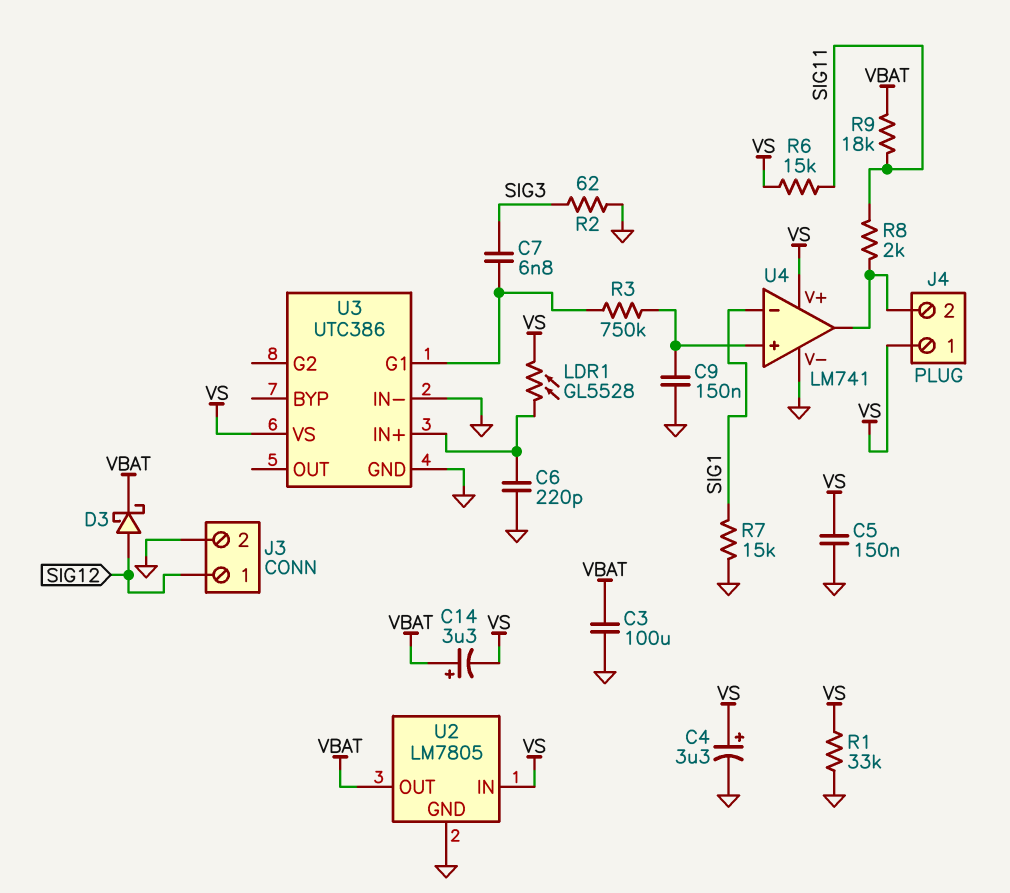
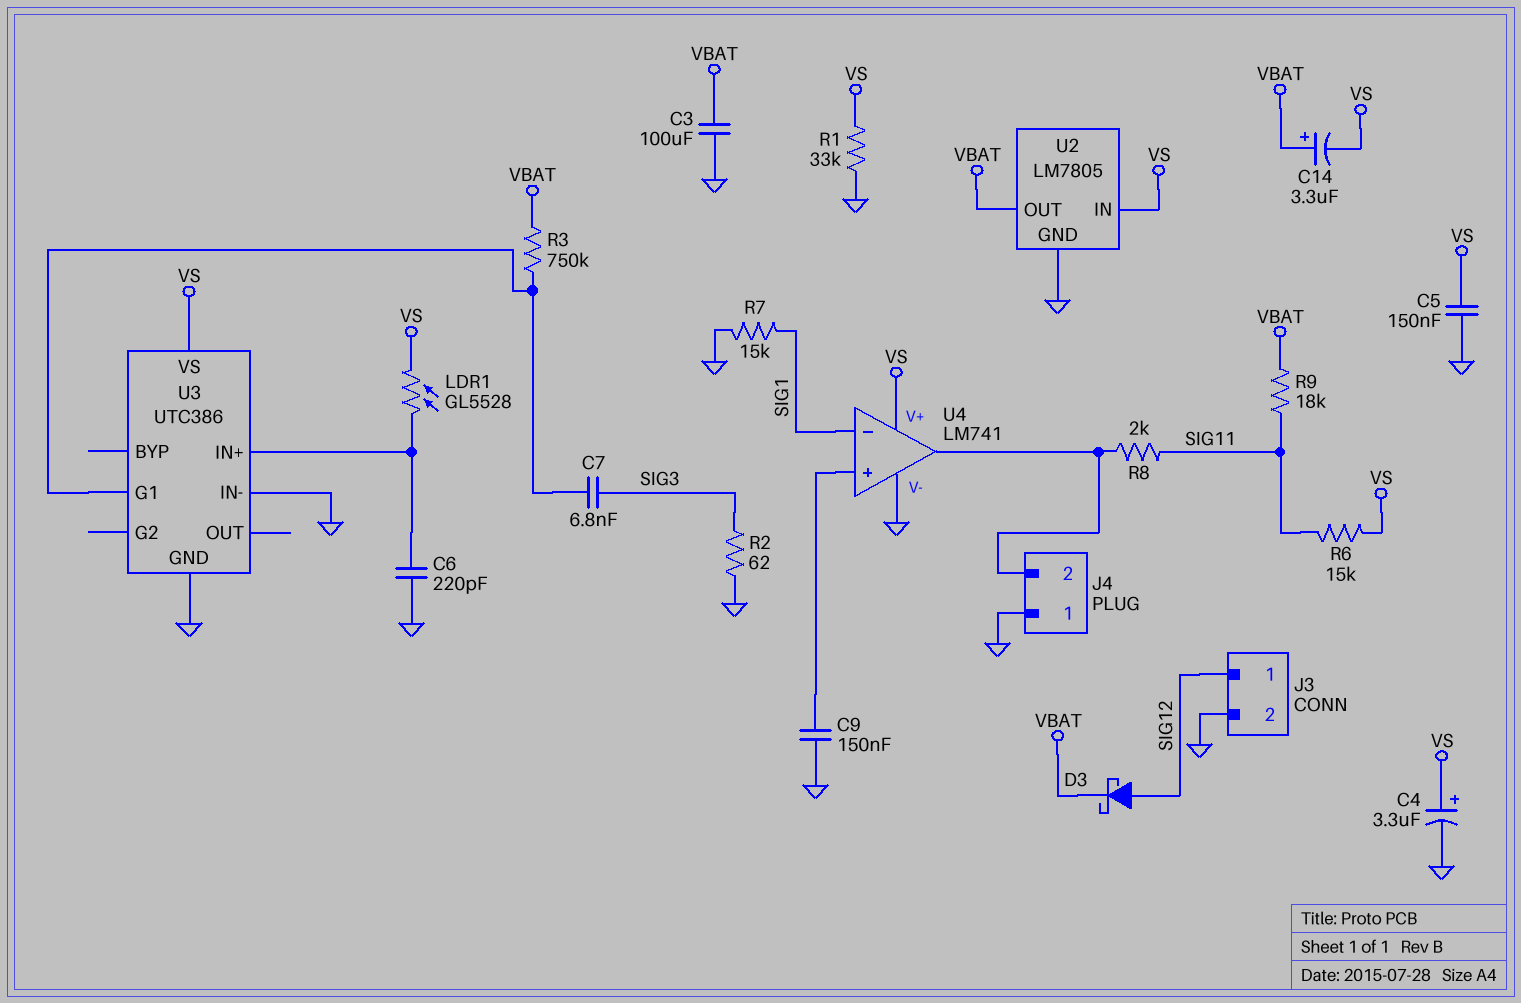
J4 pin 1: VS -> GND
R3: 750k (U3/G1, U4/in+) -> 750k (U3/G1, VBAT)

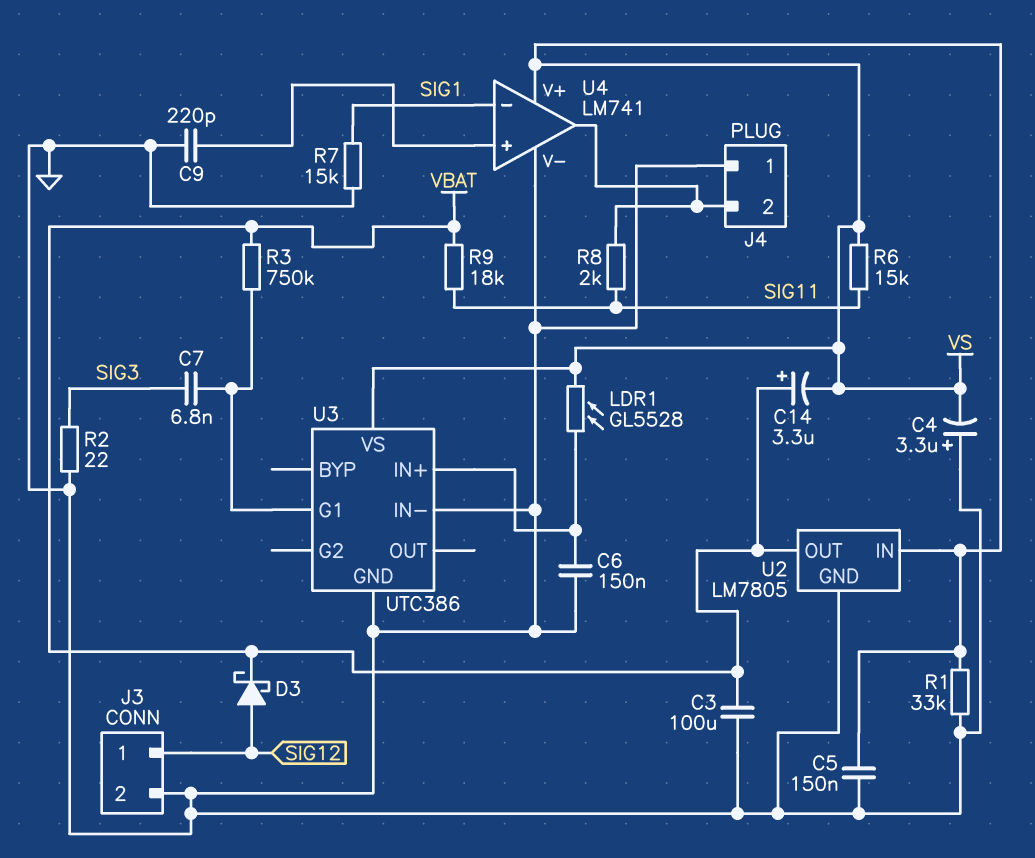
C4: 3.3uF (plus VS, minus GND) -> 3.3uF (plus GND, minus VS)
C6: 220pF (GND, U3/IN+) -> 150nF (GND, U3/IN+)
C9: 150nF (GND, U4/in+) -> 220pF (GND, U4/in+)
R2: 62 (GND, SIG3) -> 22 (GND, SIG3)

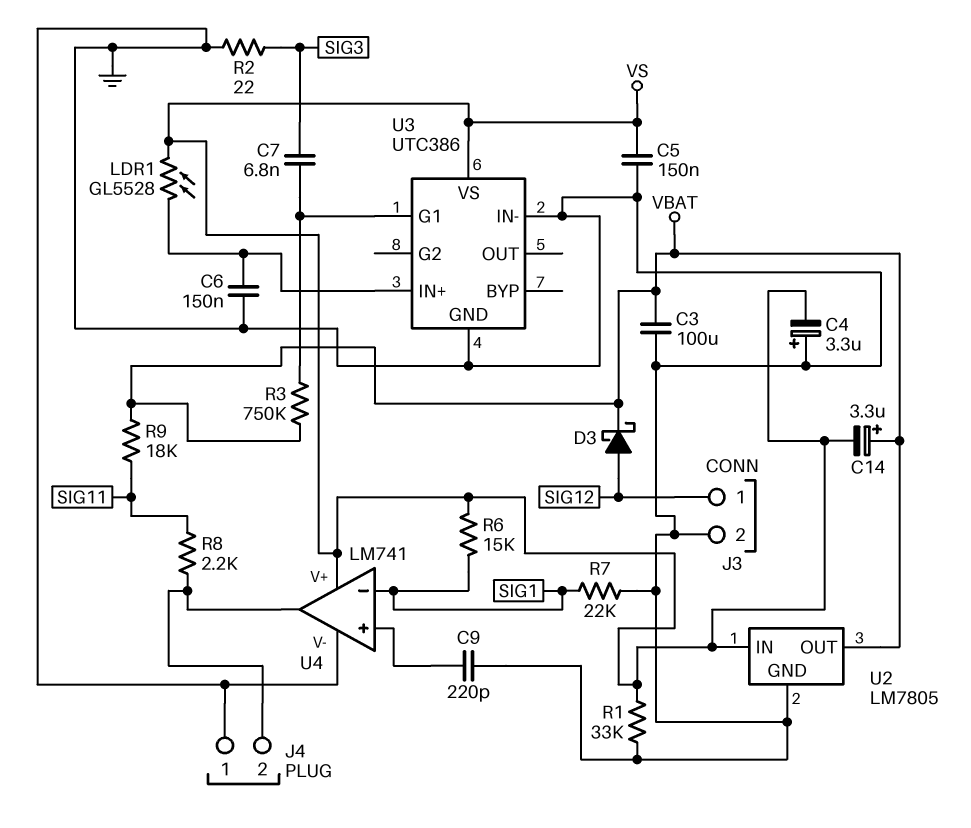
R6: 15k (SIG11, VS) -> 15k (SIG1, VS)
R7: 15k (GND, SIG1) -> 22k (GND, SIG1)
R8: 2k (J4/2, SIG11) -> 2.2k (J4/2, SIG11)

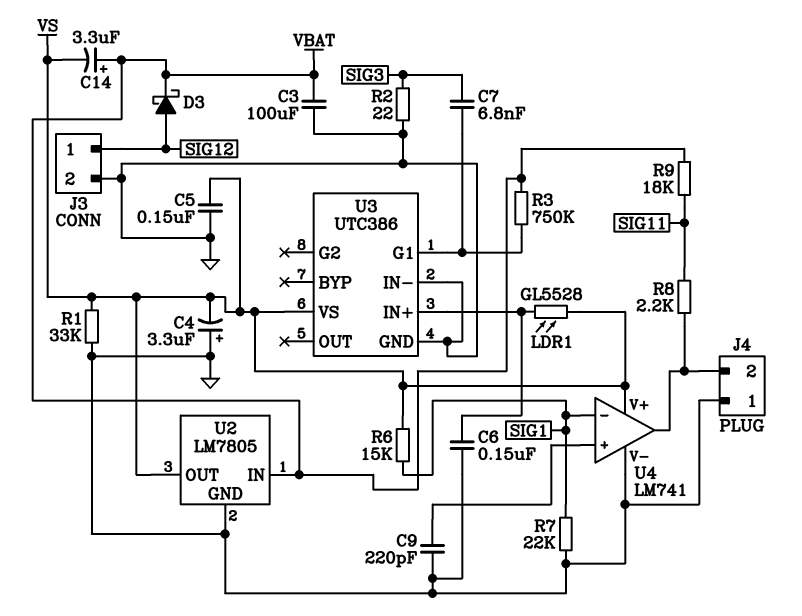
U2 pin IN: VS -> VBAT
U2 pin OUT: VBAT -> VS

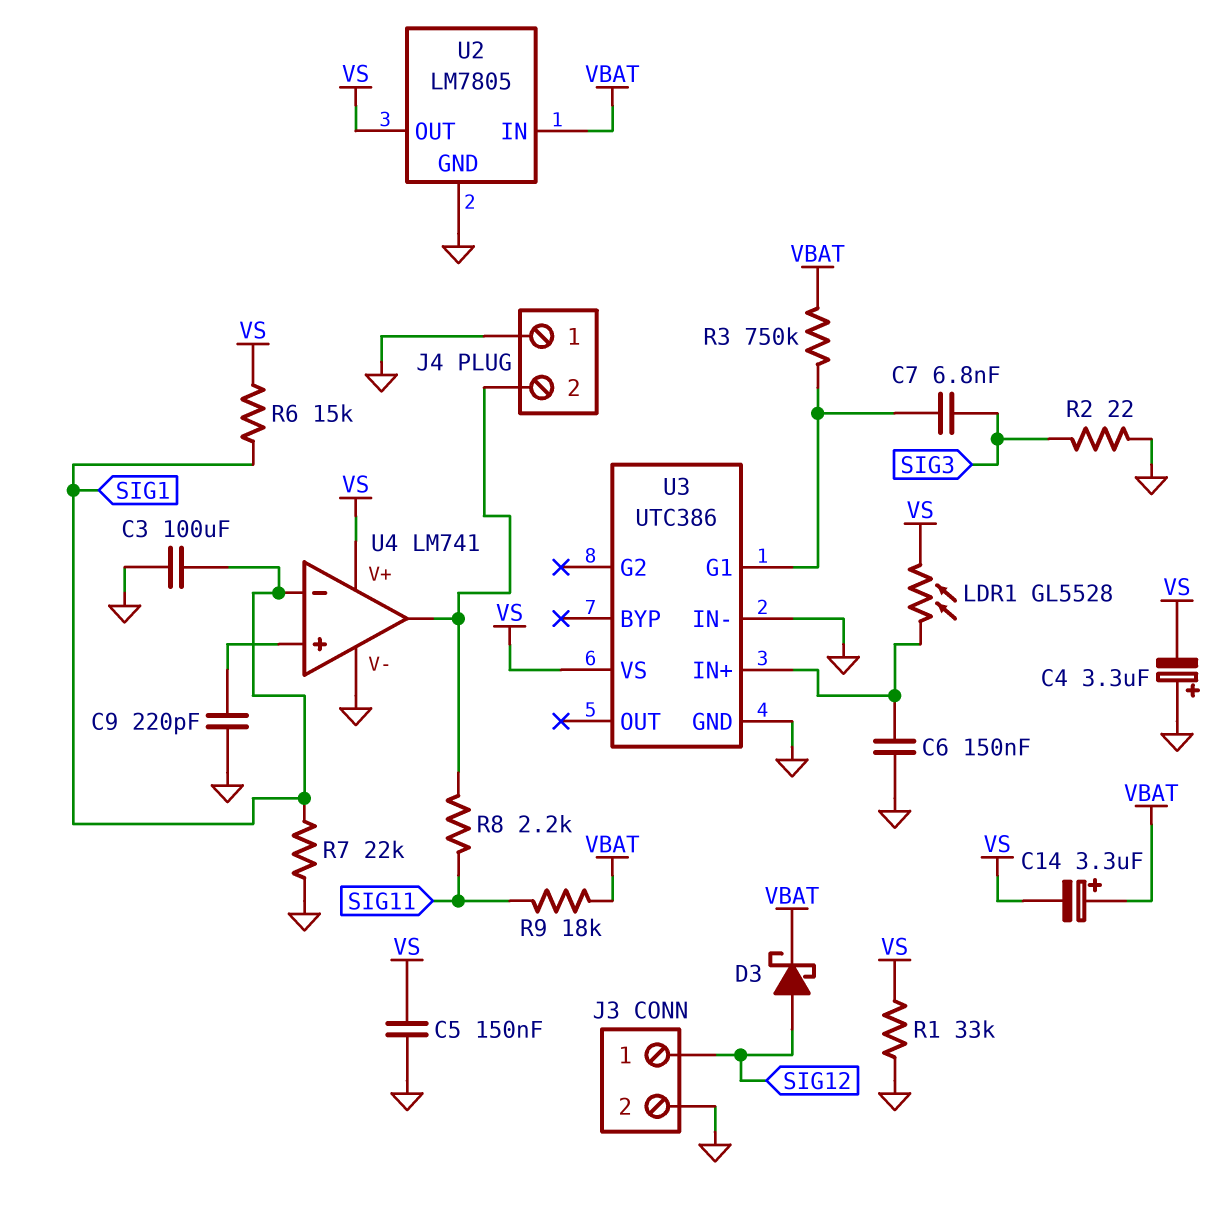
C3: 100uF (GND, VBAT) -> 100uF (GND, SIG1)

